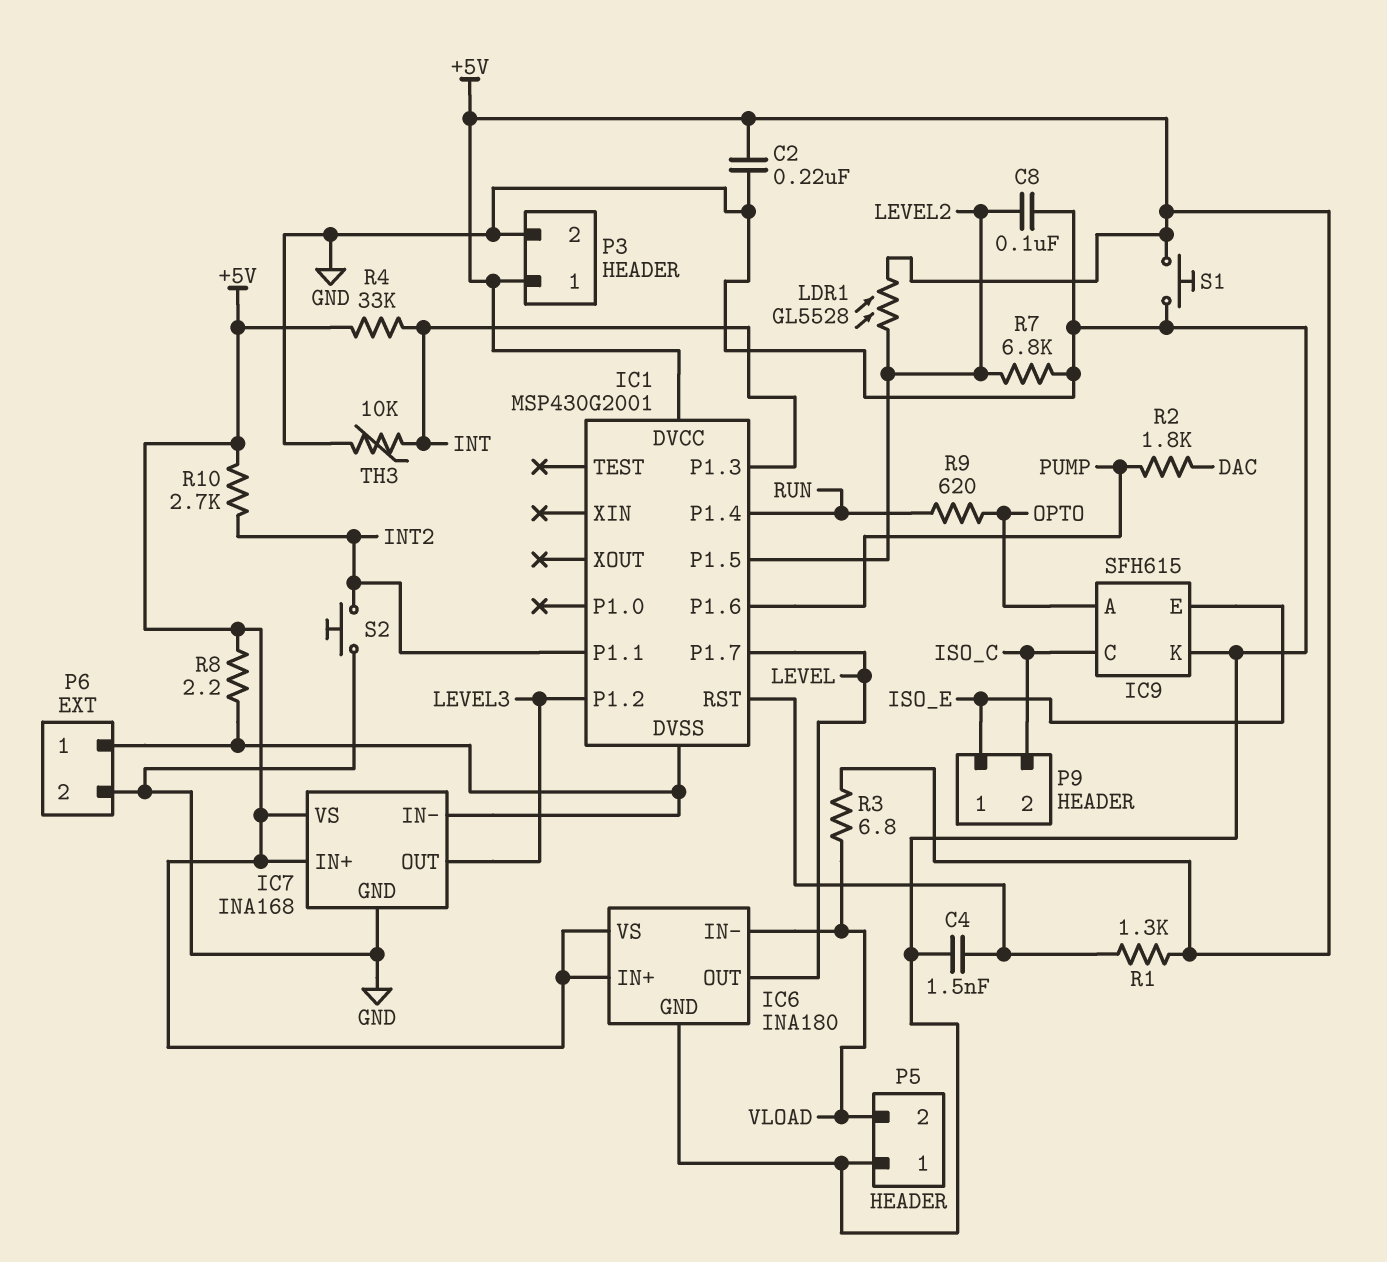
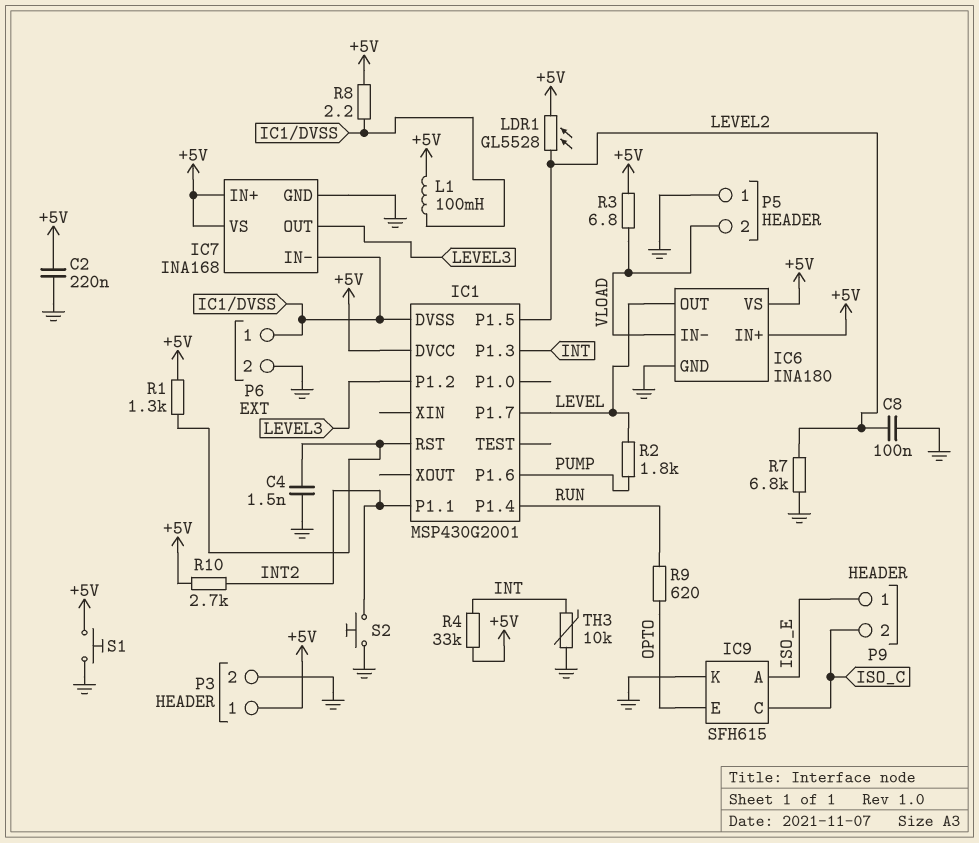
IC9 pin A: OPTO -> ISO_E
IC9 pin E: ISO_E -> OPTO
L1: none -> 100mH (+5V, IC1/DVSS)
R2: 1.8k (DAC, PUMP) -> 1.8k (LEVEL, PUMP)

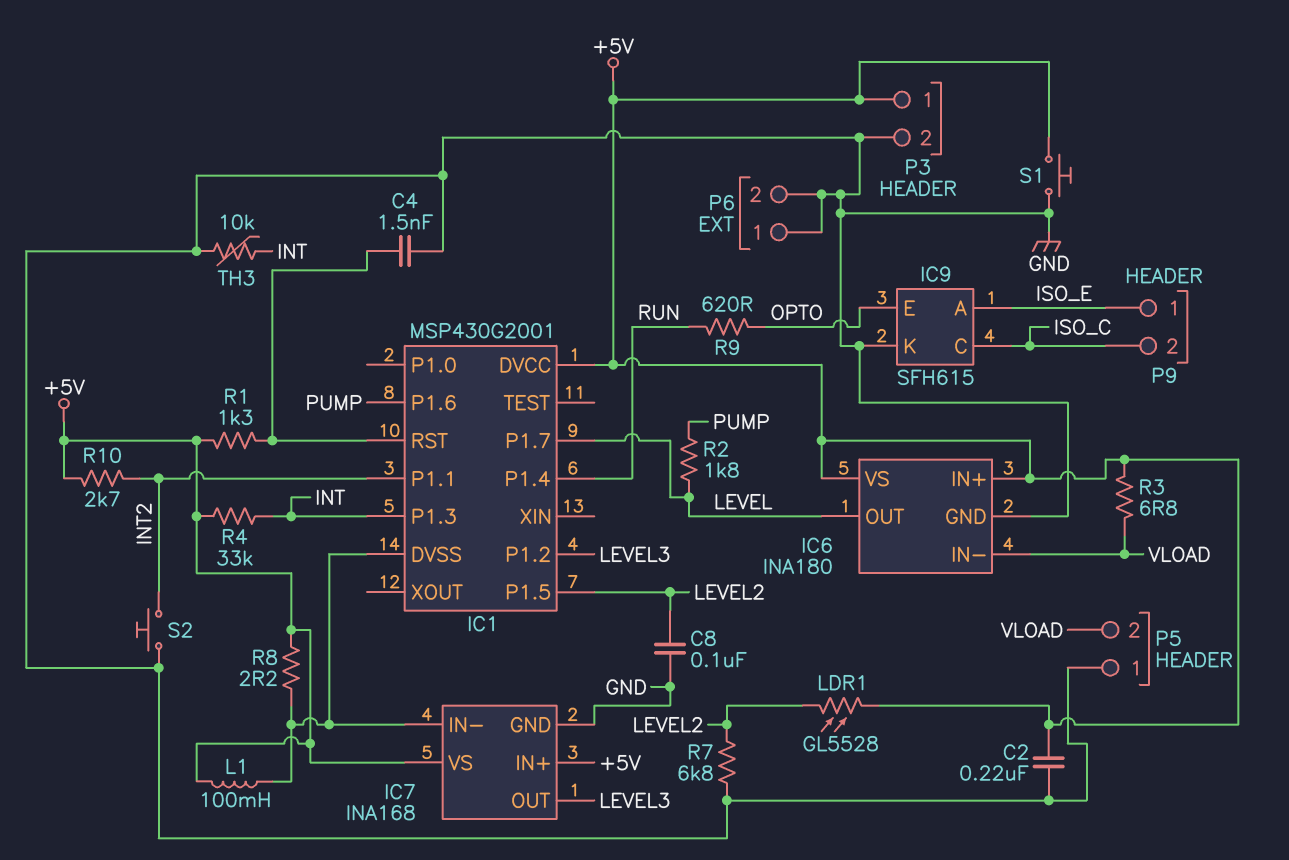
P6 pin 1: IC1/DVSS -> GND

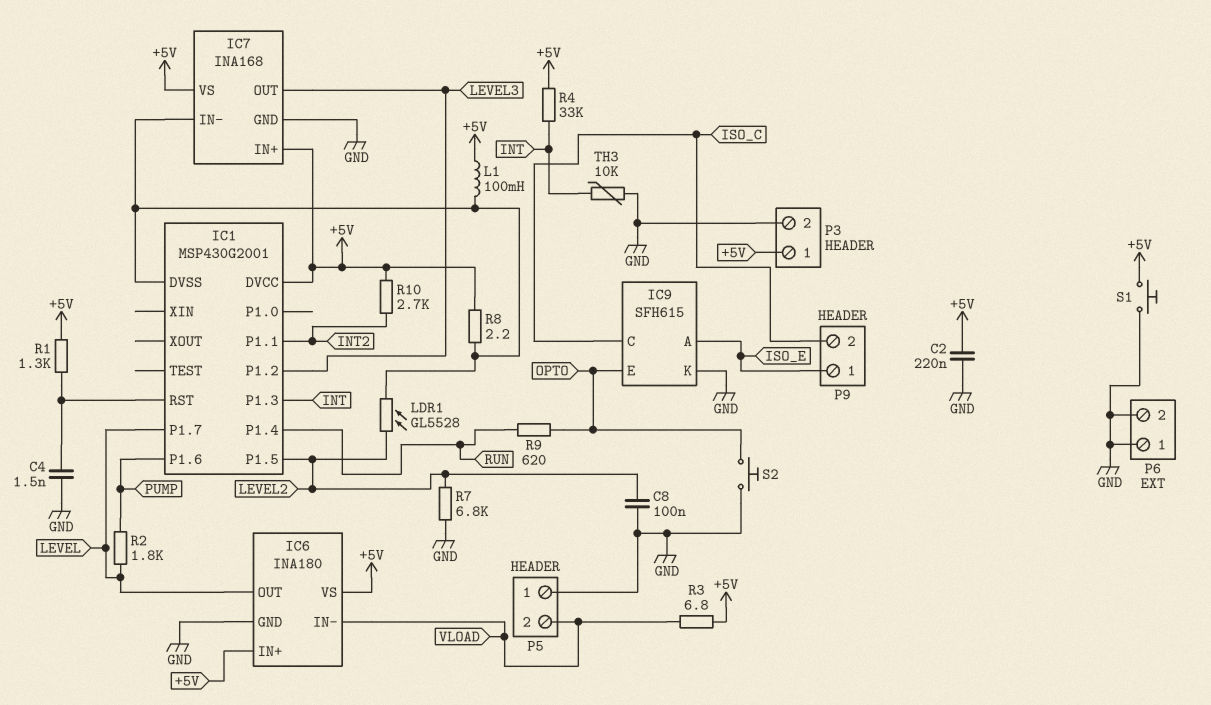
LDR1: GL5528 (+5V, LEVEL2) -> GL5528 (IC1/DVSS, LEVEL2)
S2: button (GND, INT2) -> button (GND, OPTO)

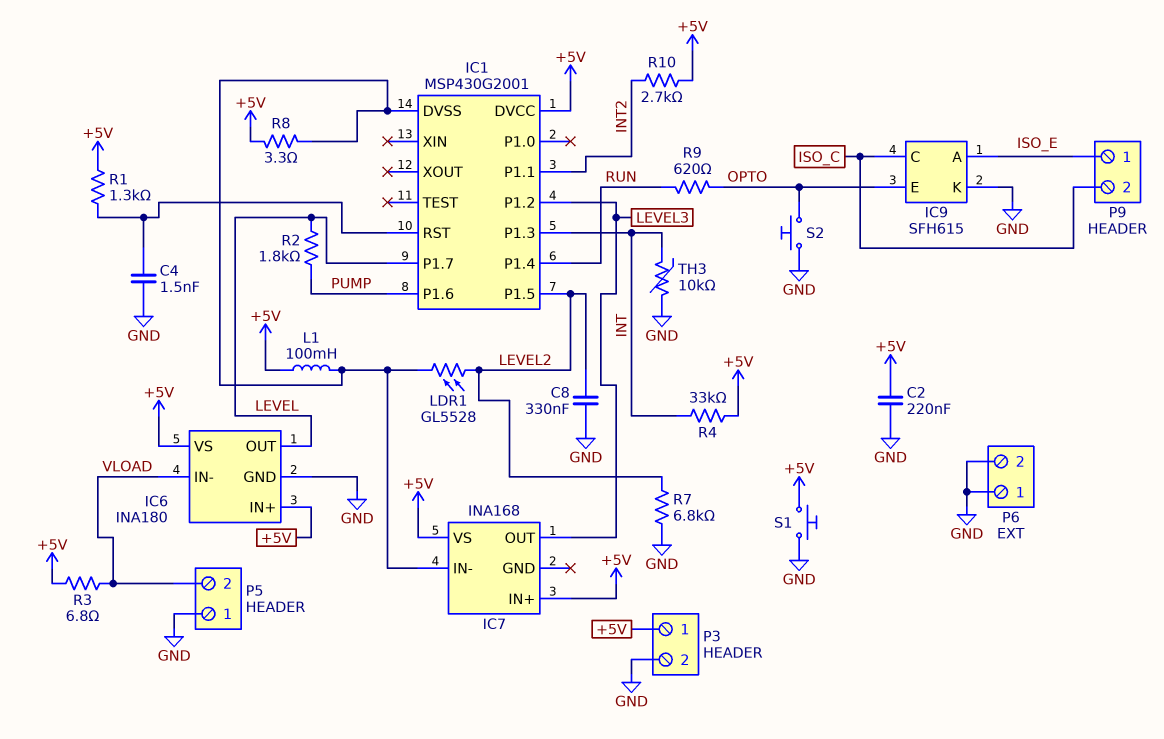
C8: 100nF (GND, LEVEL2) -> 330nF (GND, LEVEL2)
IC7 pin GND: GND -> none
R8: 2.2 (+5V, IC1/DVSS) -> 3.3 (+5V, IC1/DVSS)

